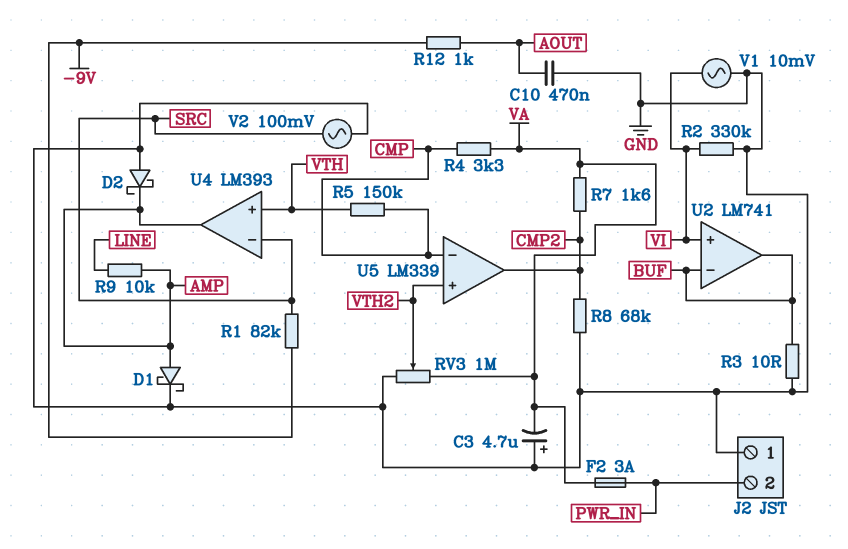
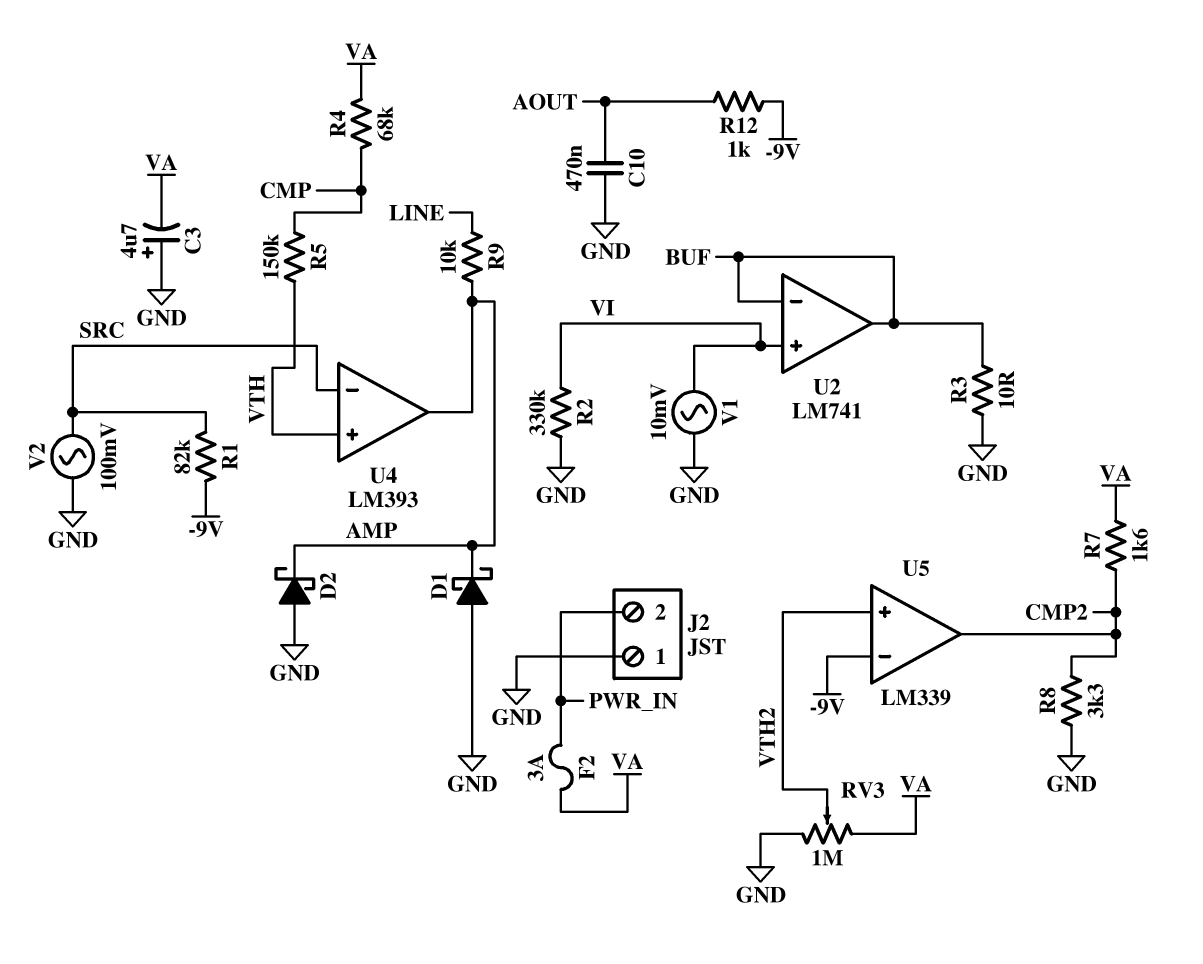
D1: schottky (A AMP, K GND) -> schottky (A GND, K AMP)
R4: 3.3k (CMP, VA) -> 68k (CMP, VA)
R8: 68k (CMP2, GND) -> 3.3k (CMP2, GND)
U5 pin in-: CMP -> -9V

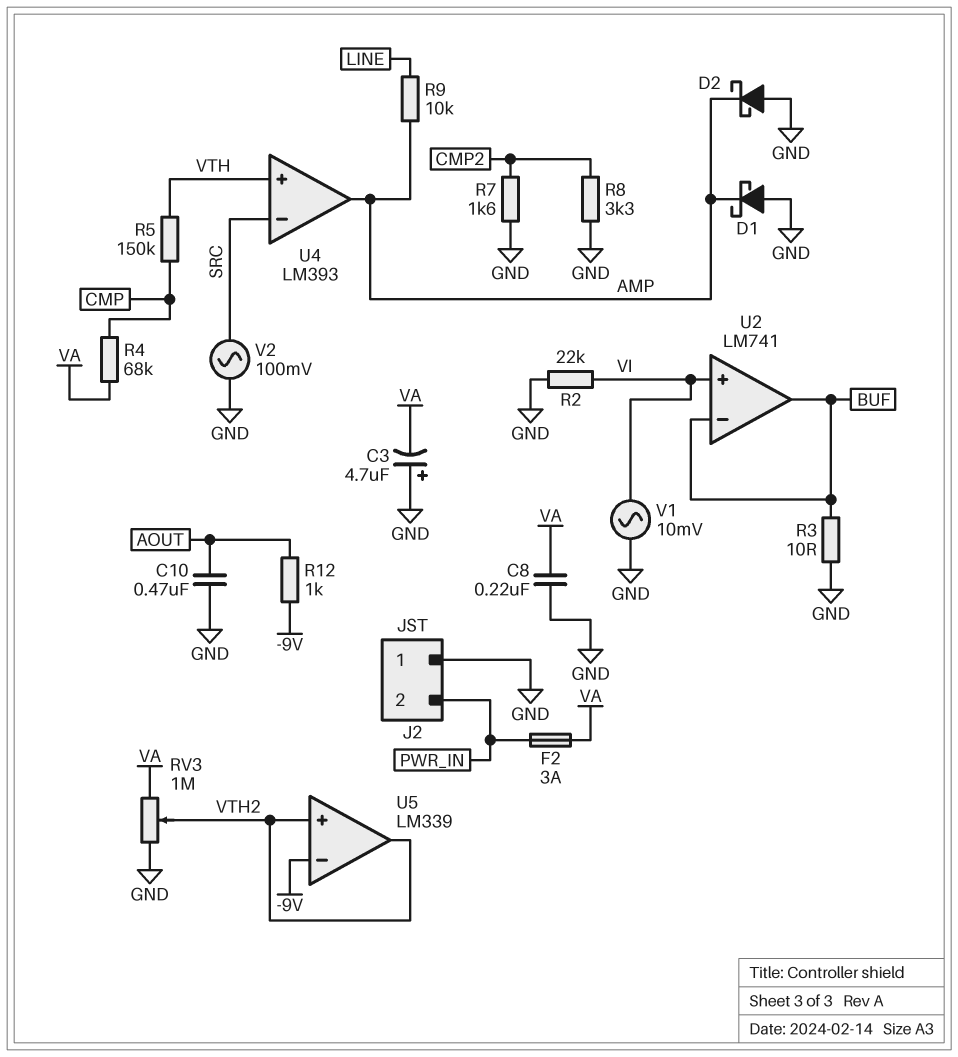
C8: none -> 220nF (GND, VA)
R1: 82k (-9V, SRC) -> none
R2: 330k (GND, VI) -> 22k (GND, VI)
R7: 1.6k (CMP2, VA) -> 1.6k (CMP2, GND)
U5 pin out: CMP2 -> VTH2

